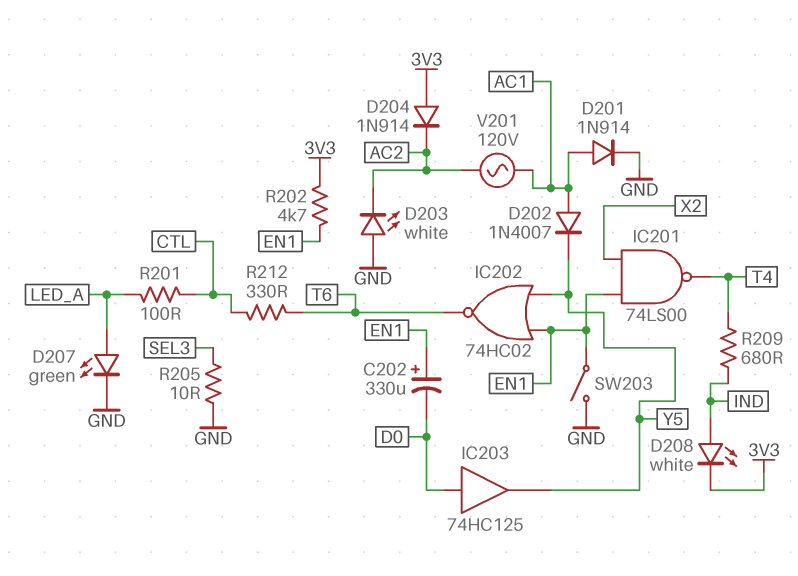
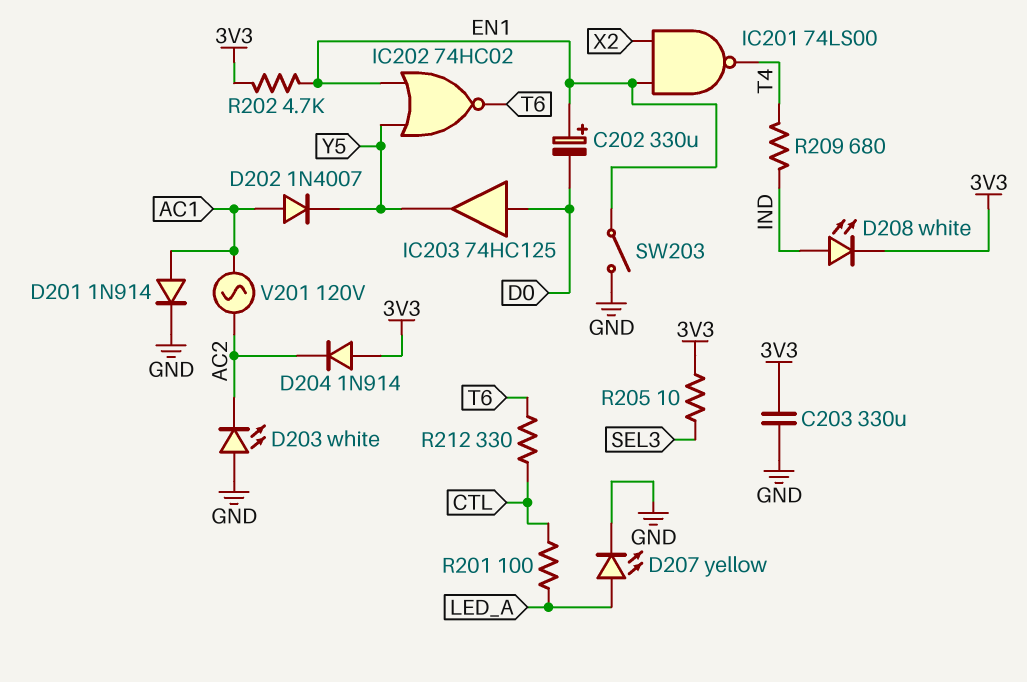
C203: none -> 330uF (3V3, GND)
D207: LED green (A LED_A, K GND) -> LED yellow (A LED_A, K GND)
R205: 10 (GND, SEL3) -> 10 (3V3, SEL3)

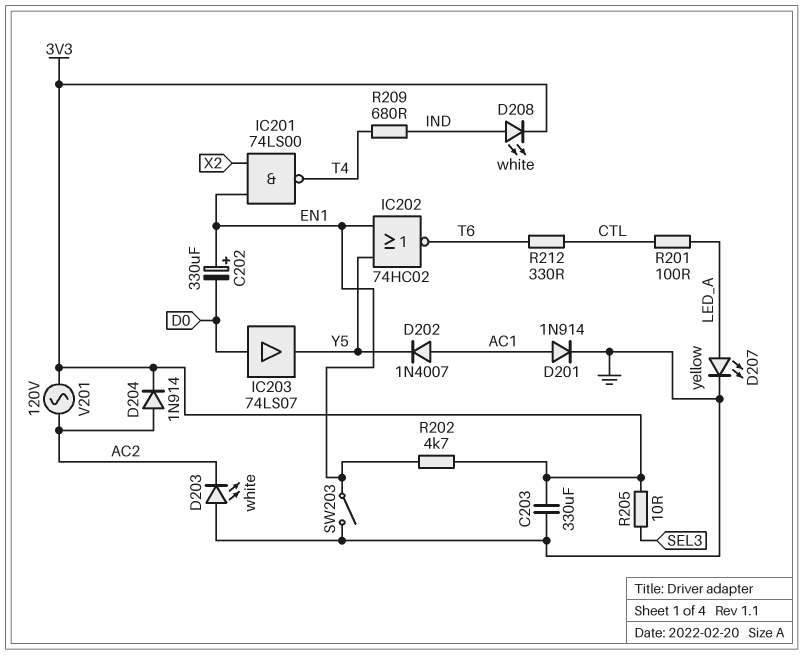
D204: diode 1N914 (A 3V3, K AC2) -> diode 1N914 (A AC2, K 3V3)
IC203: buffer 74HC125 (in D0, out Y5) -> buffer 74LS07 (in D0, out Y5)
V201: AC 120V (AC1, AC2) -> AC 120V (3V3, AC2)

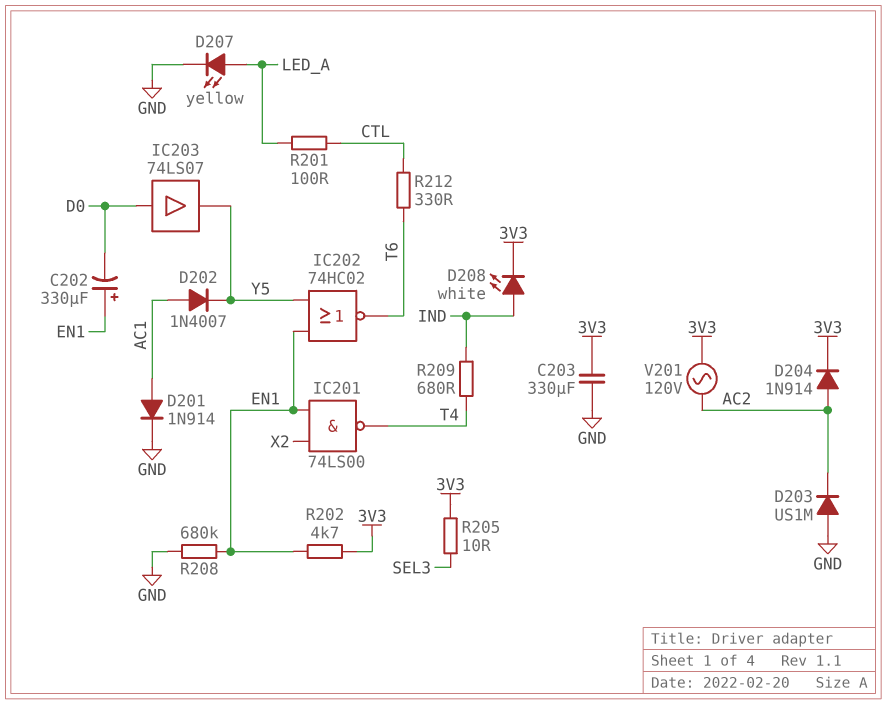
D203: LED white (A GND, K AC2) -> diode US1M (A GND, K AC2)
R208: none -> 680k (EN1, GND)
SW203: switch (EN1, GND) -> none

